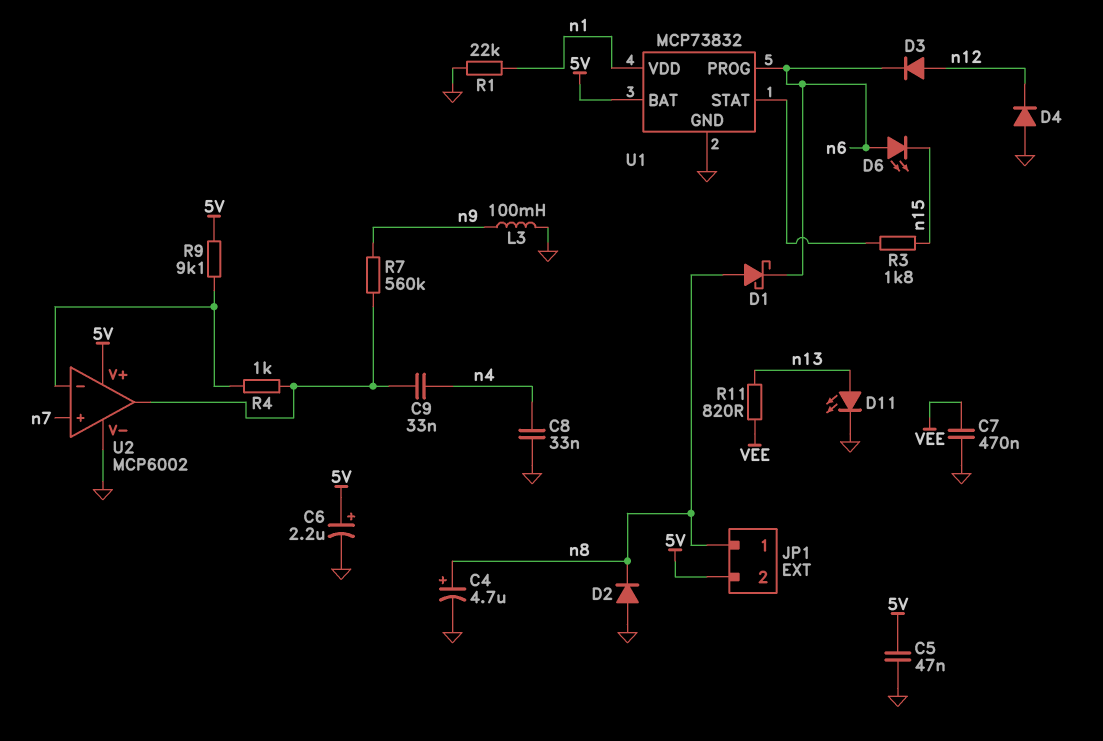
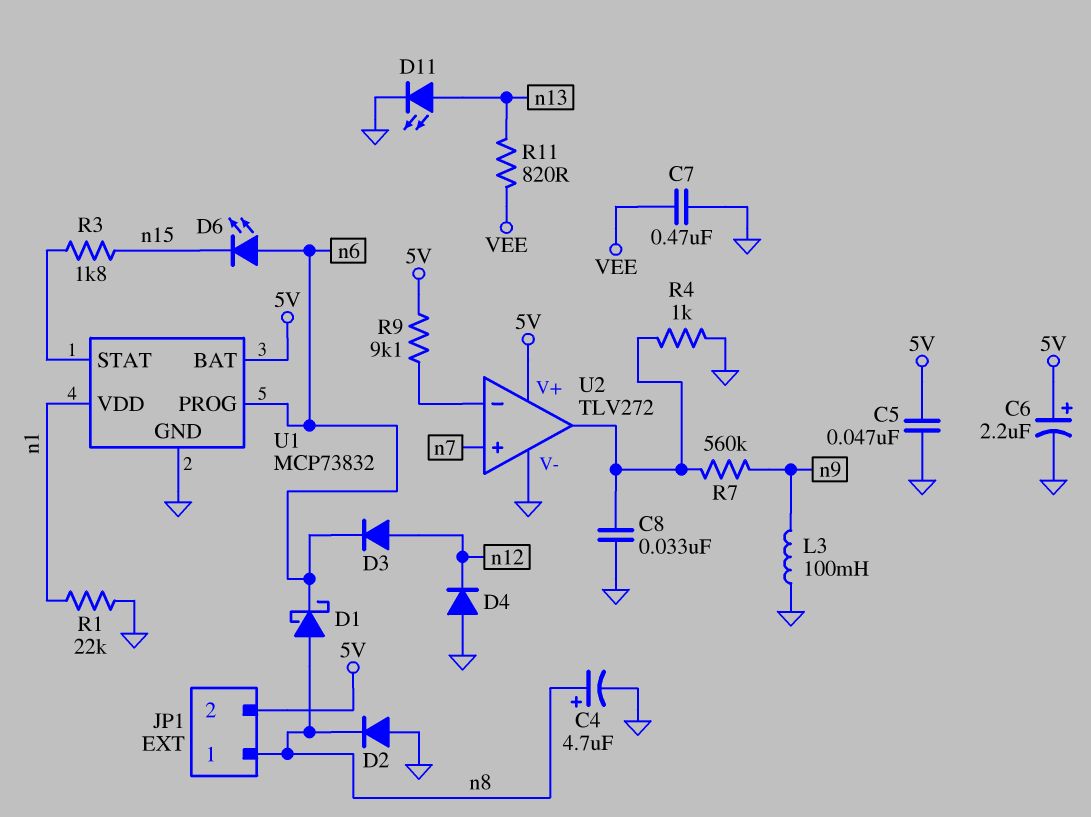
C8: 33nF (GND, n4) -> 33nF (GND, U2/out)
C9: 33nF (U2/out, n4) -> none
R4: 1k (U2/in-, U2/out) -> 1k (GND, U2/out)
U2: MCP6002 -> TLV272

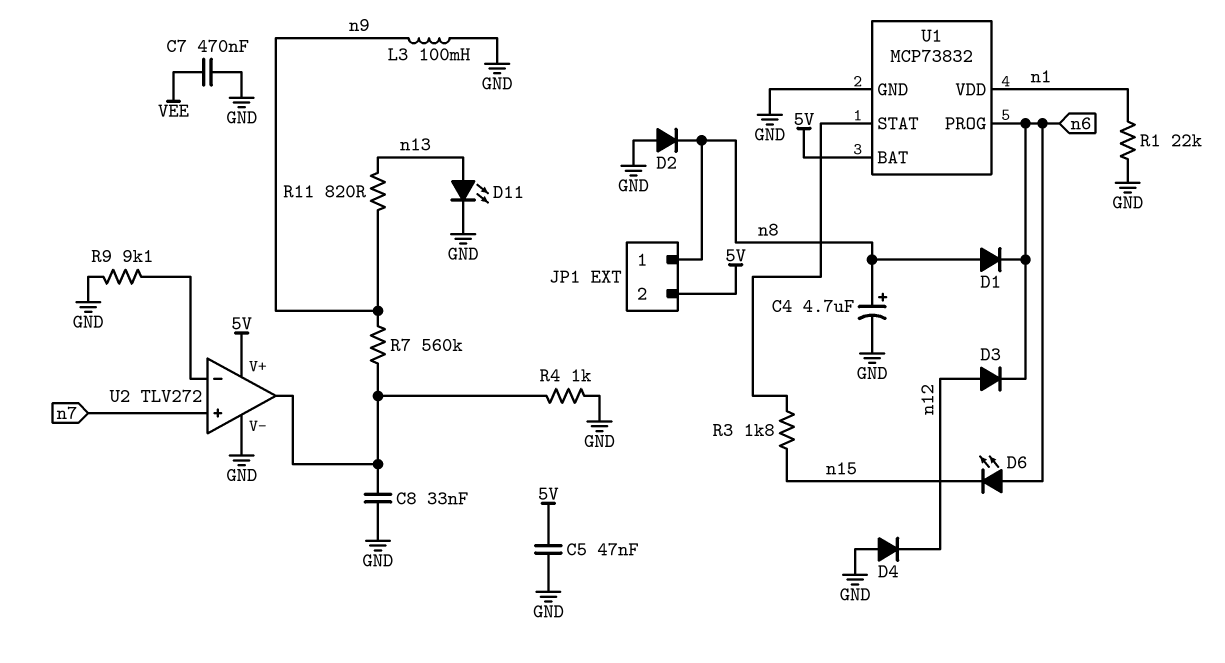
C6: 2.2uF (plus 5V, minus GND) -> none
D1: schottky (A n8, K n6) -> diode (A n8, K n6)
R9: 9.1k (5V, U2/in-) -> 9.1k (GND, U2/in-)
R11: 820 (VEE, n13) -> 820 (n9, n13)

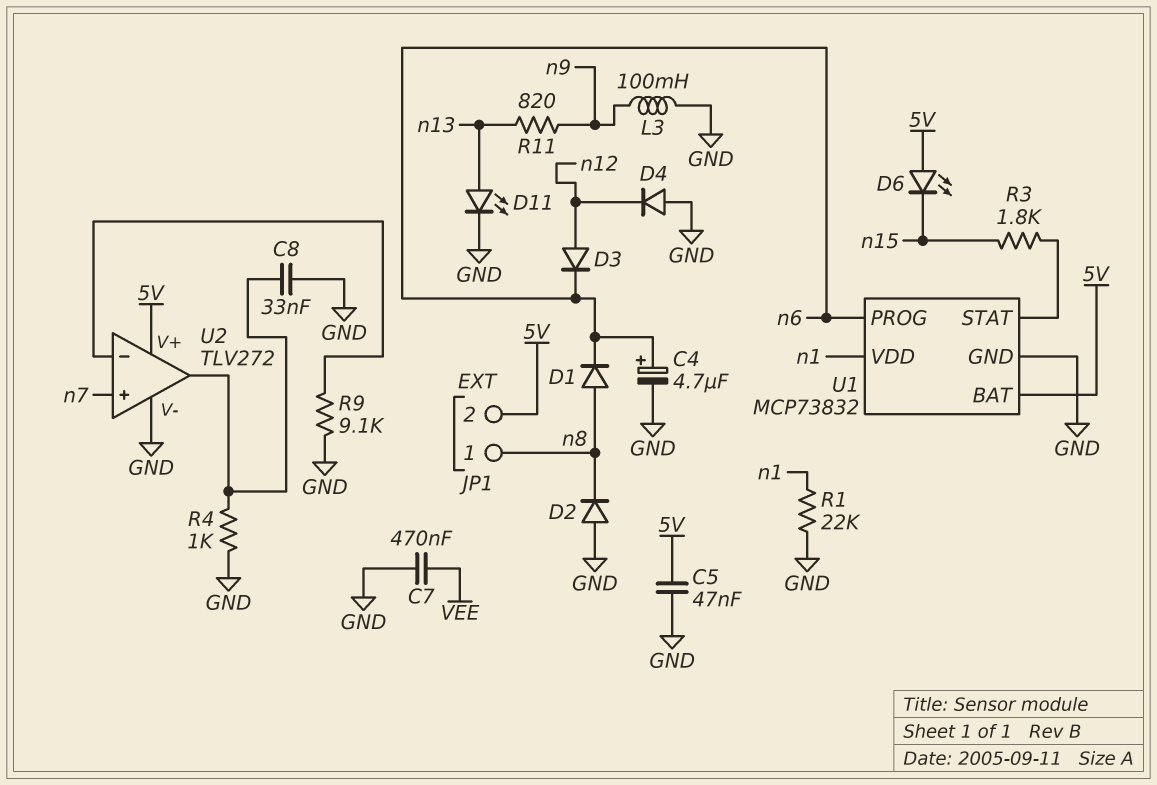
C4: 4.7uF (plus n8, minus GND) -> 4.7uF (plus n6, minus GND)
D6: LED (A n6, K n15) -> LED (A 5V, K n15)
R7: 560k (U2/out, n9) -> none

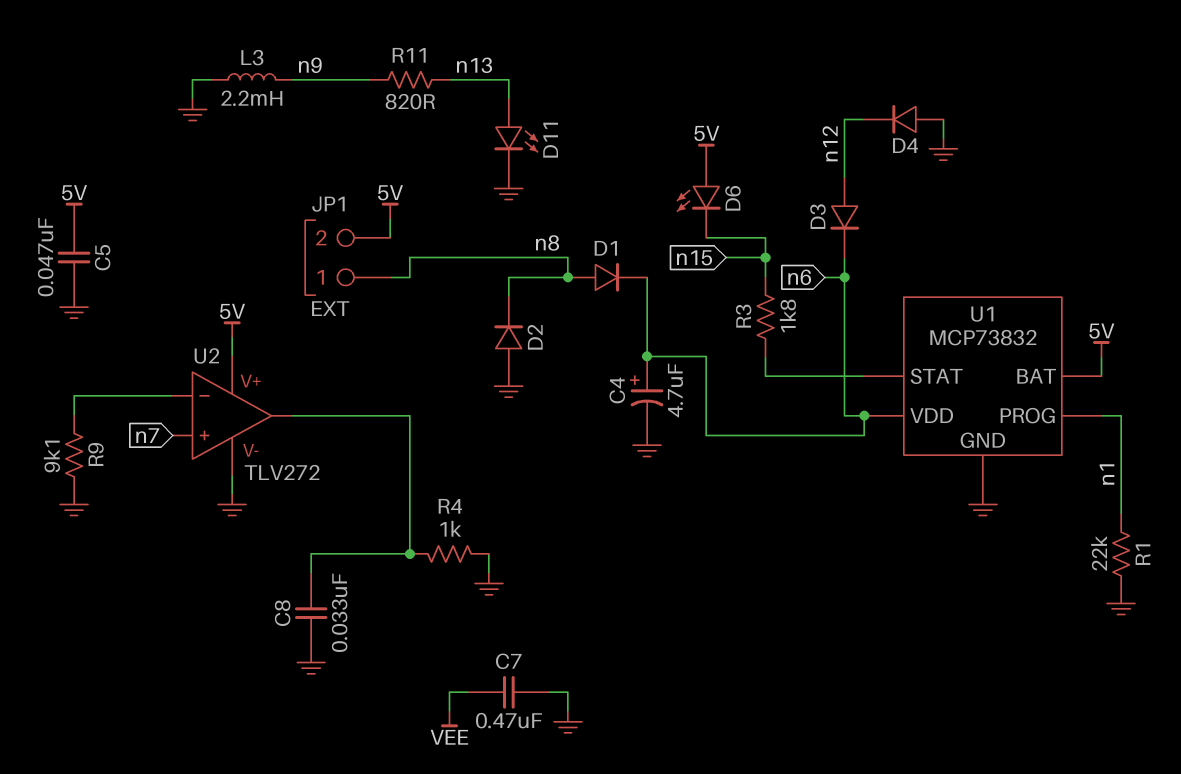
L3: 100mH (GND, n9) -> 2.2mH (GND, n9)
U1 pin PROG: n6 -> n1
U1 pin VDD: n1 -> n6

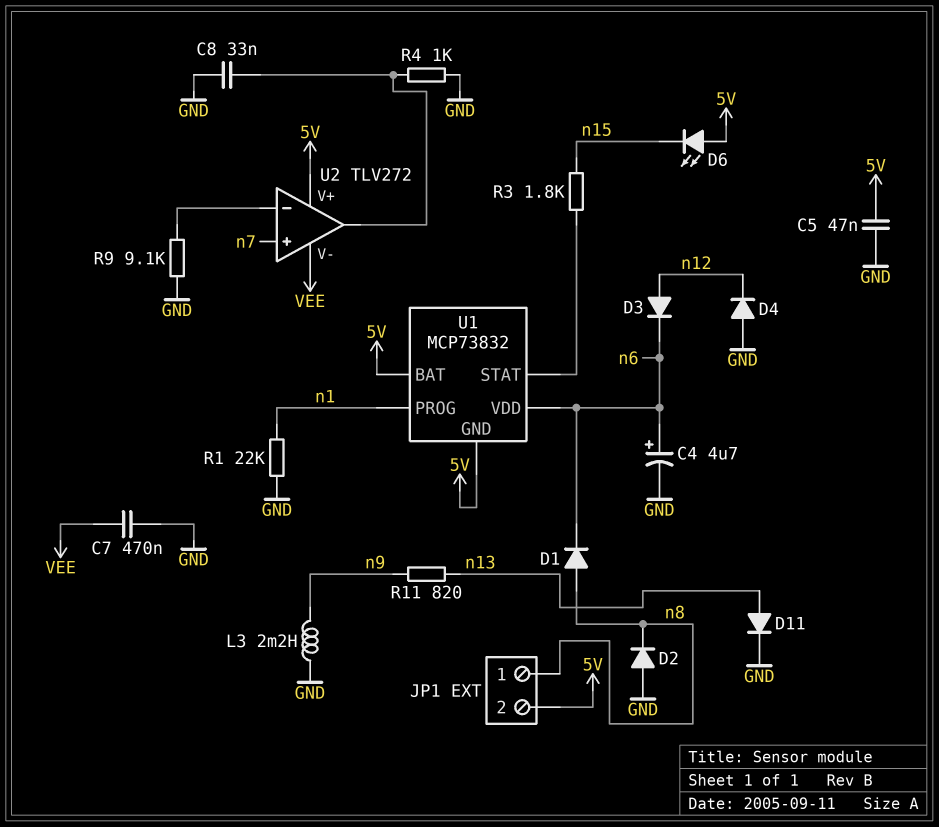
D11: LED (A n13, K GND) -> diode (A n13, K GND)
U1 pin GND: GND -> 5V
U2 pin V-: GND -> VEE

